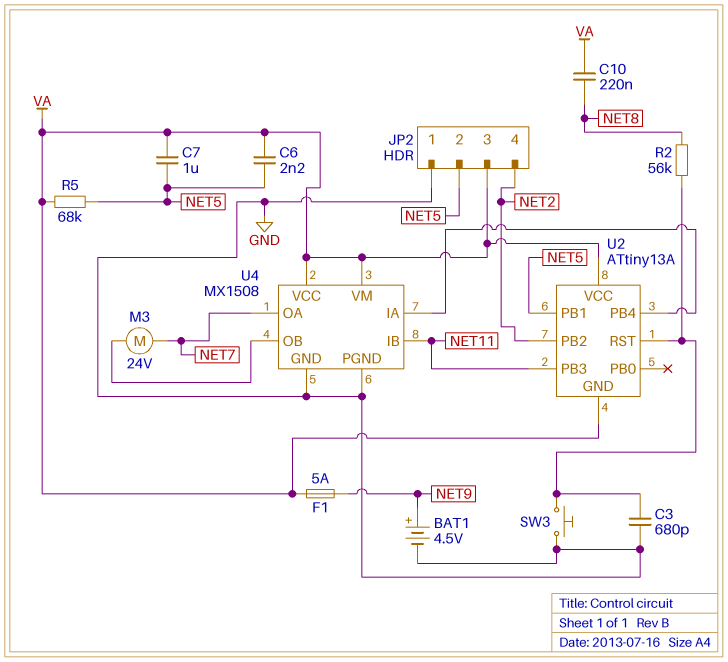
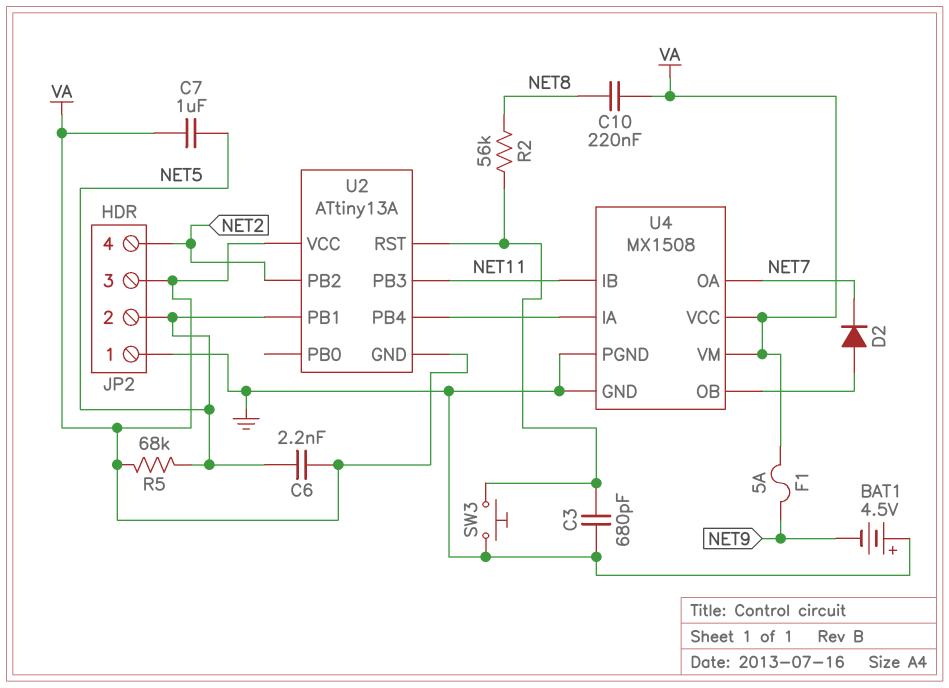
BAT1: 4.5V (plus NET9, minus GND) -> 4.5V (plus GND, minus NET9)
D2: none -> diode (A U4/OB, K NET7)
M3: motor 24V (NET7, U4/OB) -> none

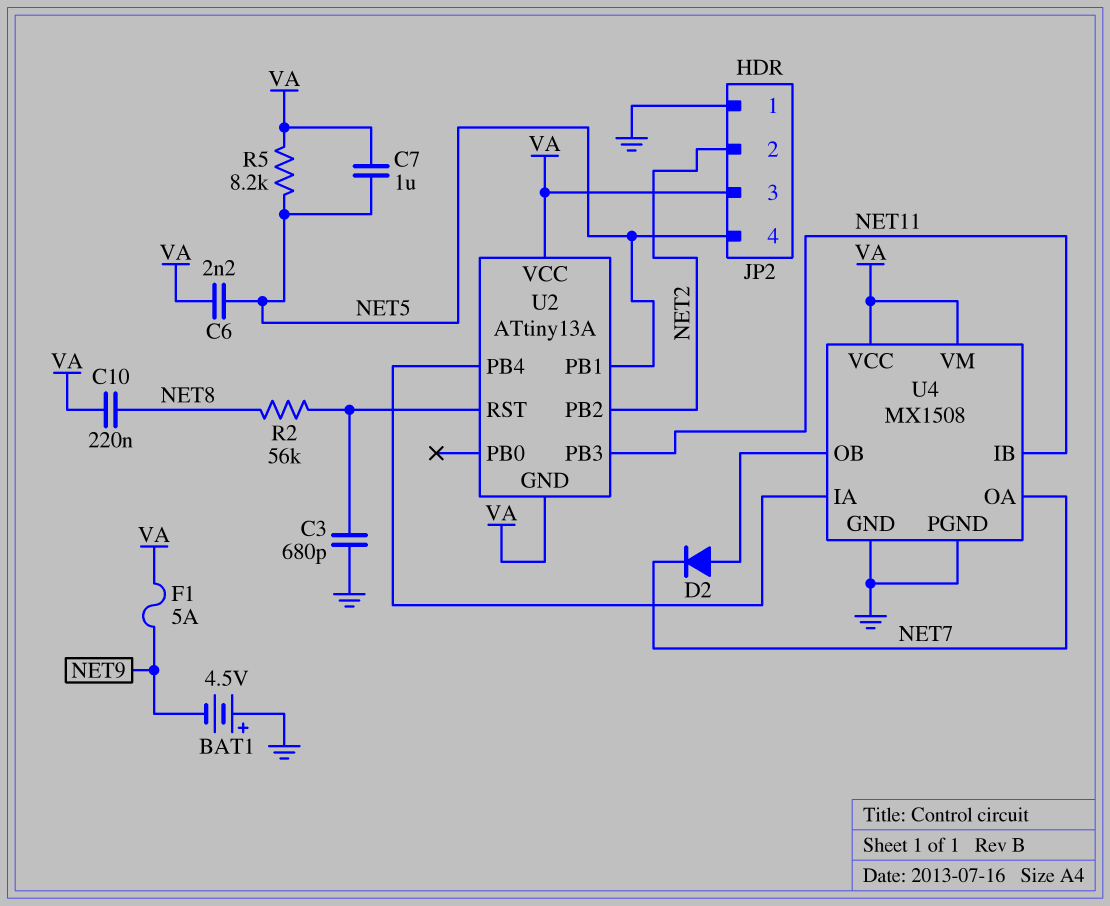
JP2 pin 2: NET5 -> NET2
JP2 pin 4: NET2 -> NET5
R5: 68k (NET5, VA) -> 8.2k (NET5, VA)
SW3: button (GND, U2/RST) -> none

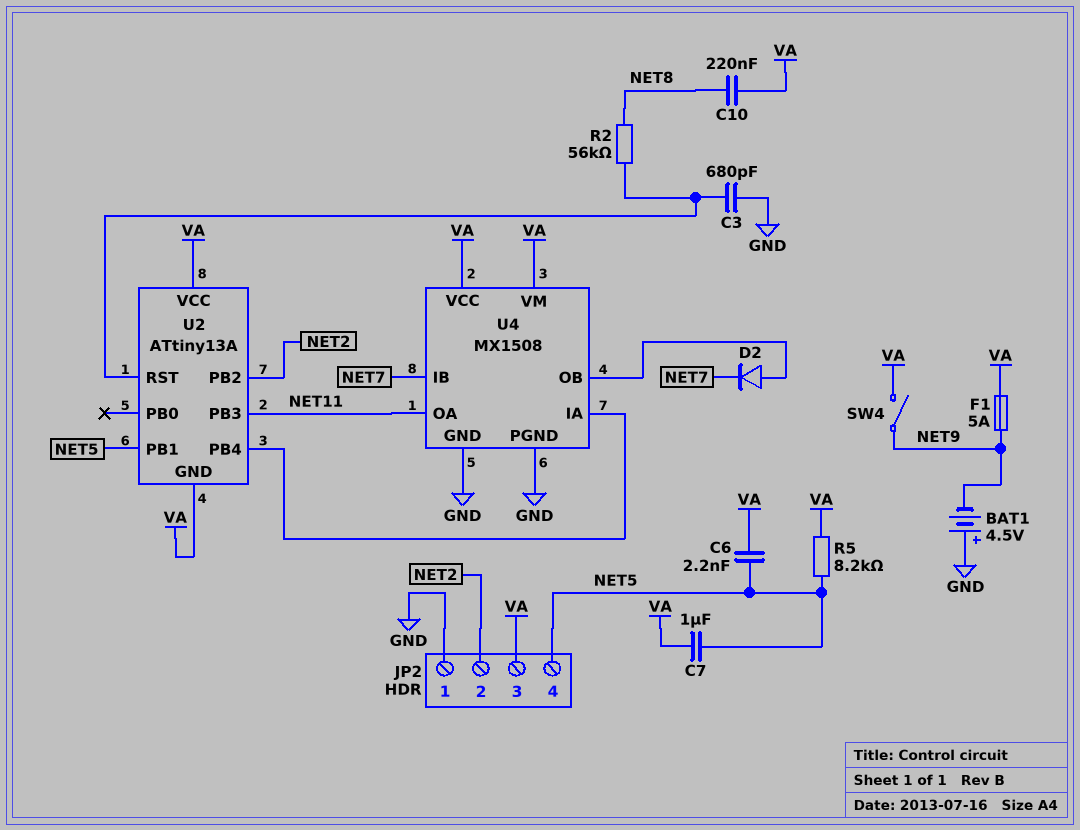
SW4: none -> switch (NET9, VA)
U4 pin IB: NET11 -> NET7
U4 pin OA: NET7 -> NET11

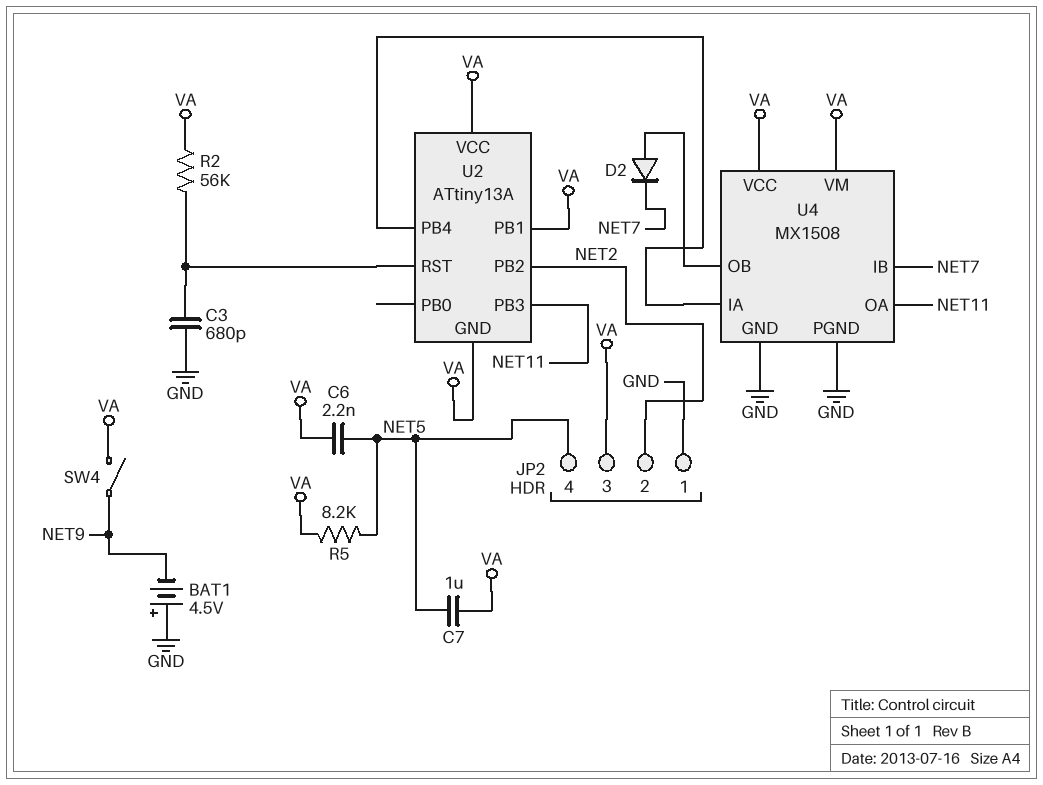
C10: 220nF (NET8, VA) -> none
F1: 5A (NET9, VA) -> none
R2: 56k (NET8, U2/RST) -> 56k (U2/RST, VA)
U2 pin PB1: NET5 -> VA

